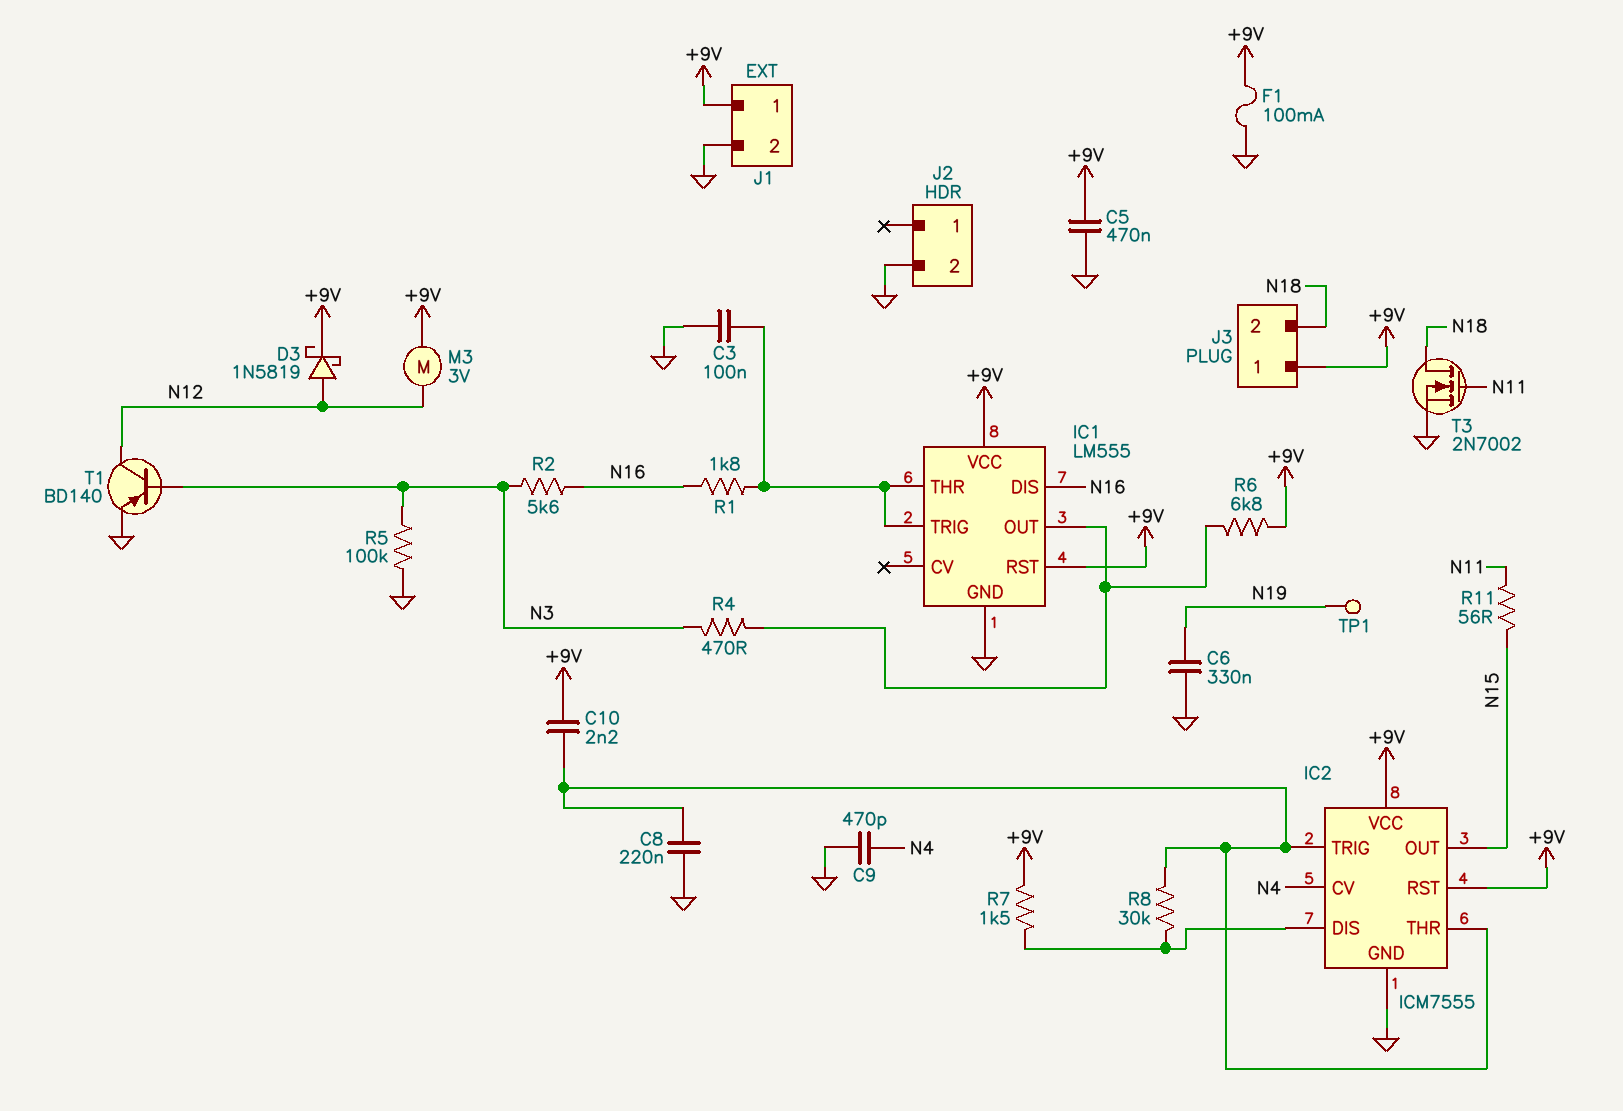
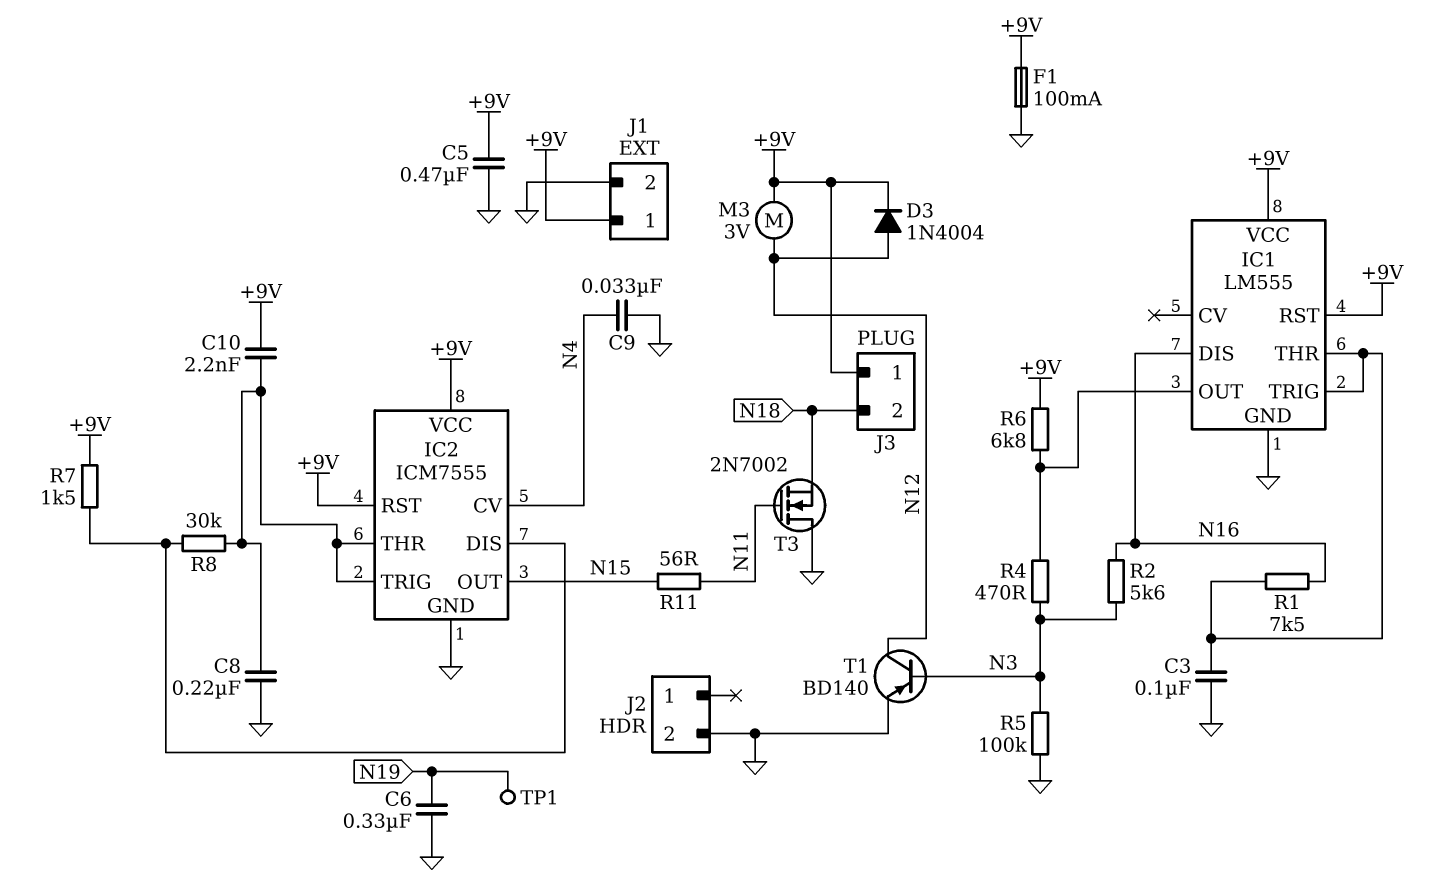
C9: 470pF (GND, N4) -> 33nF (GND, N4)
D3: schottky 1N5819 (A N12, K +9V) -> diode 1N4004 (A N12, K +9V)
R1: 1.8k (IC1/THR, N16) -> 7.5k (IC1/THR, N16)
T3: NMOS 2N7002 (G N11, D N18, S GND) -> NMOS 2N7002 (G N11, D GND, S N18)

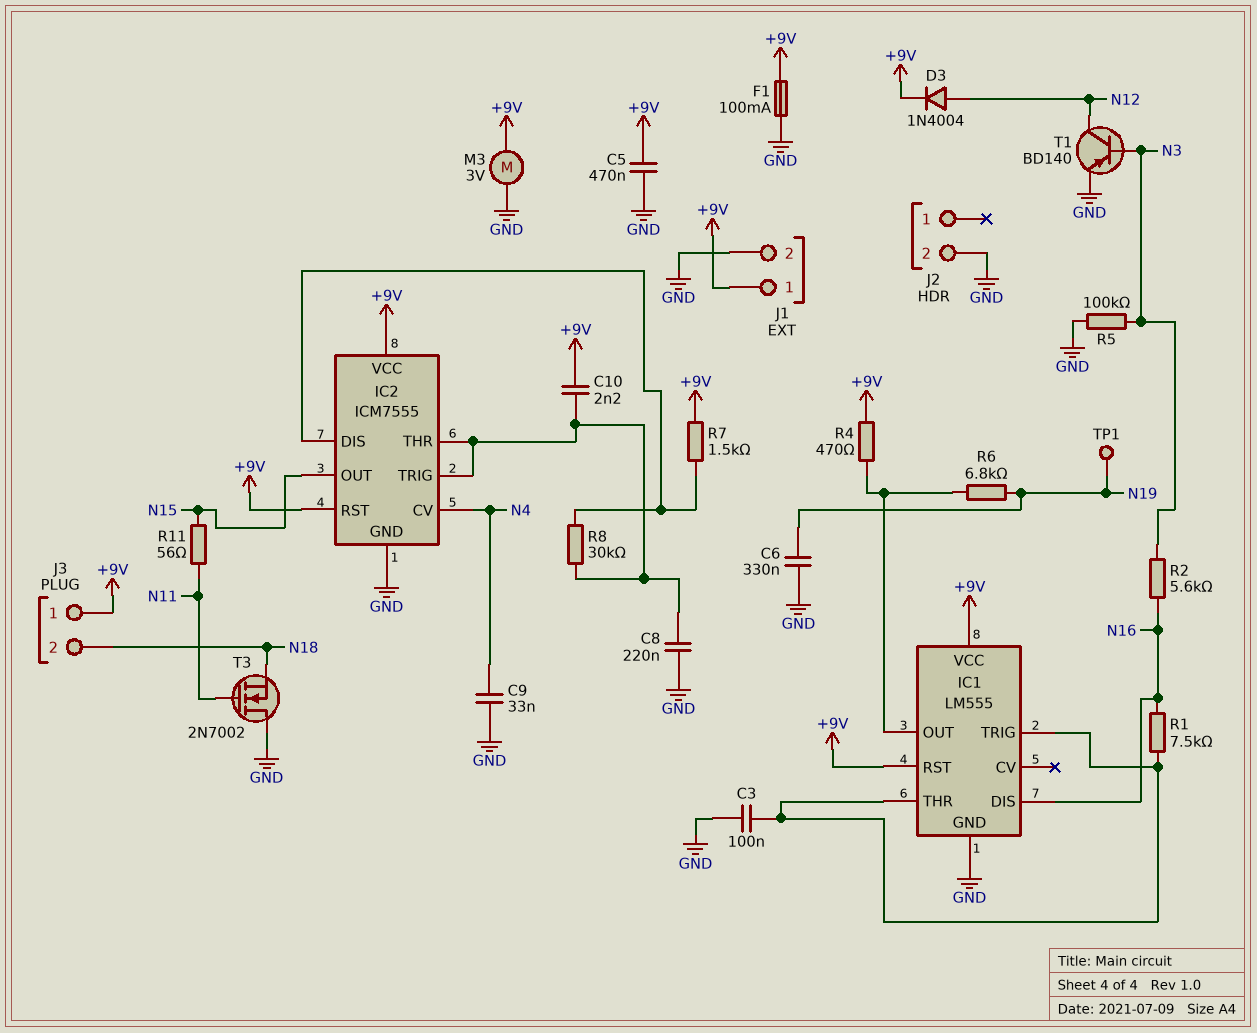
M3: motor 3V (+9V, N12) -> motor 3V (+9V, GND)
R4: 470 (IC1/OUT, N3) -> 470 (+9V, IC1/OUT)
R6: 6.8k (+9V, IC1/OUT) -> 6.8k (IC1/OUT, N19)

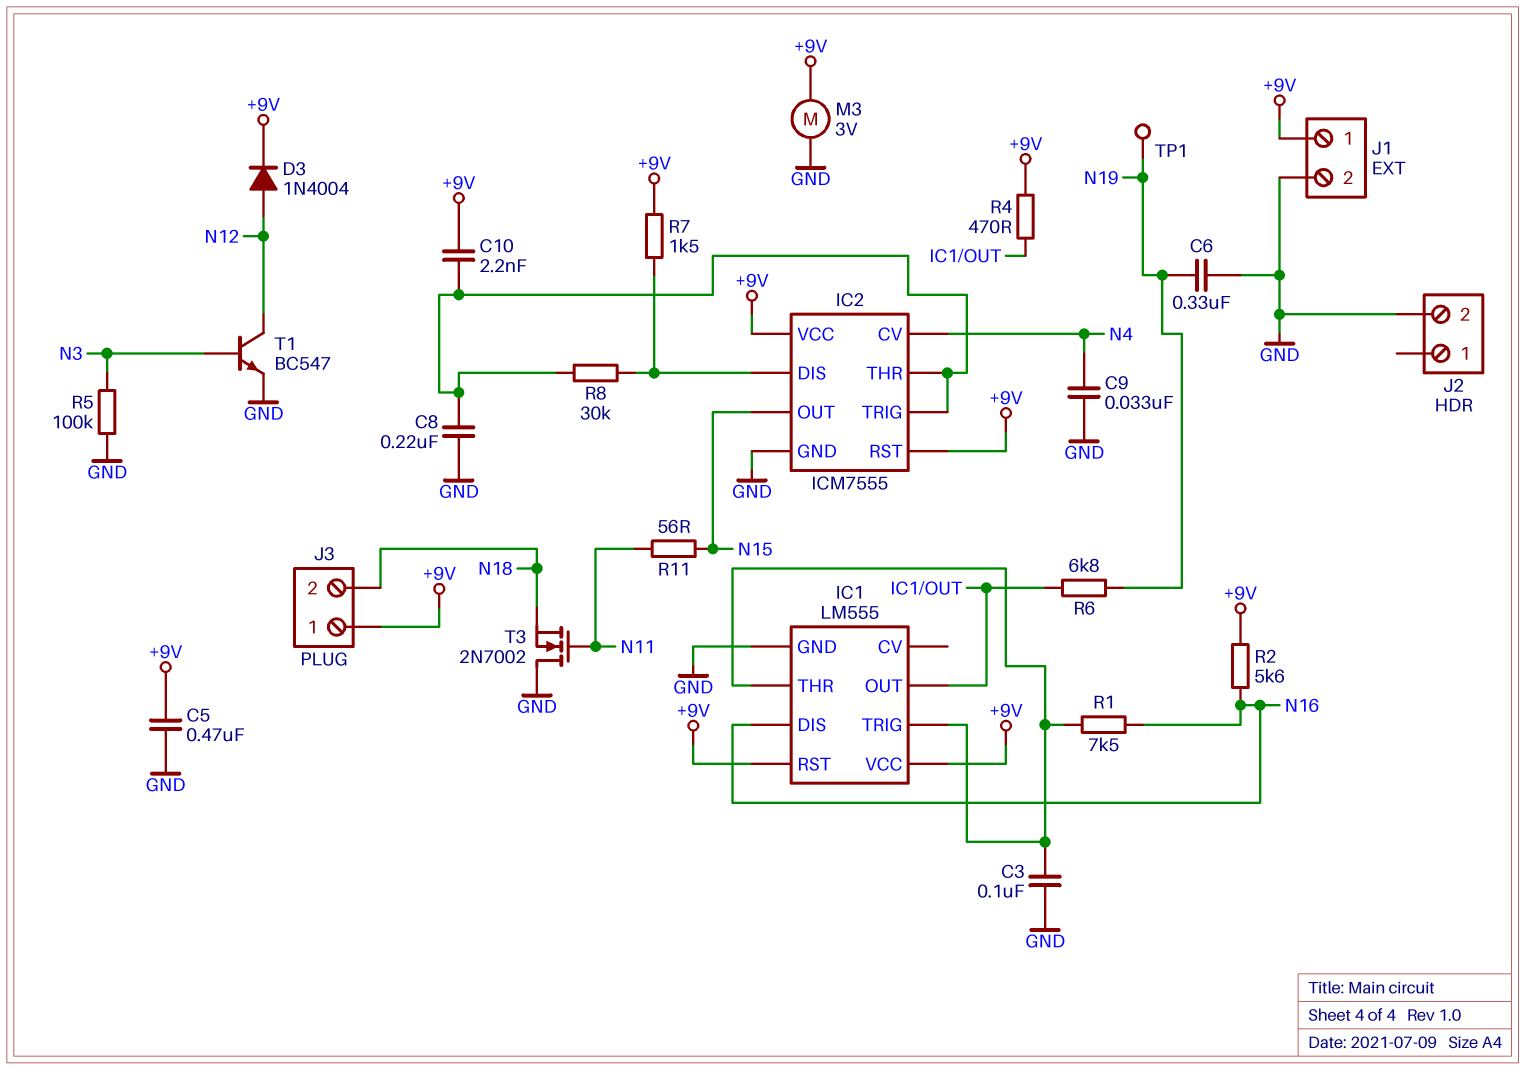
F1: 100mA (+9V, GND) -> none
R2: 5.6k (N3, N16) -> 5.6k (+9V, N16)
T1: PNP BD140 (B N3, C N12, E GND) -> NPN BC547 (B N3, C N12, E GND)

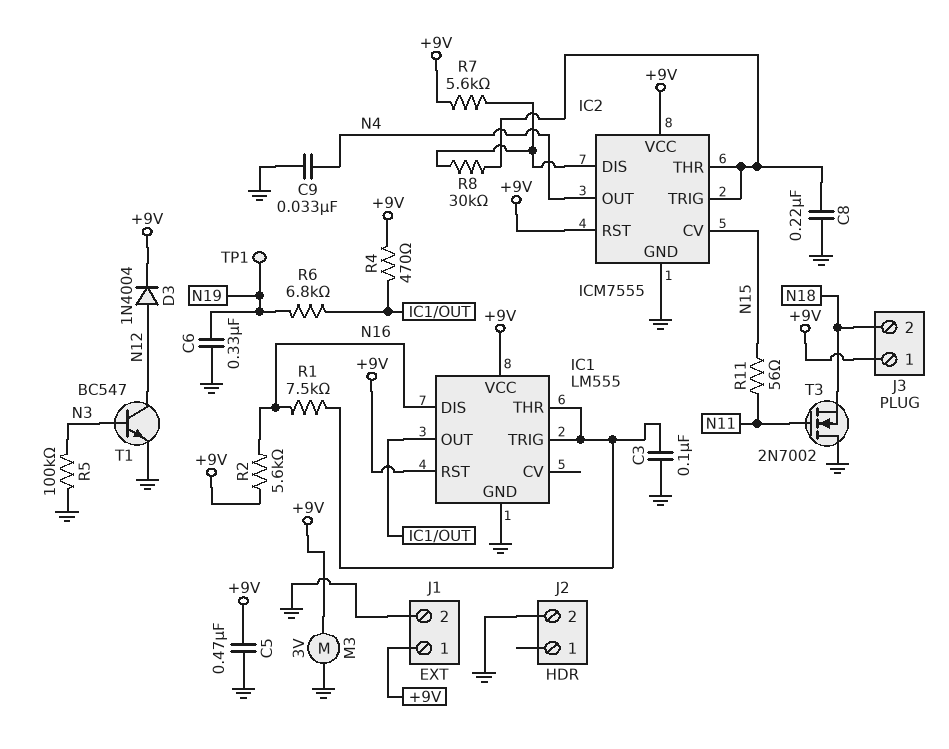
C10: 2.2nF (+9V, IC2/THR) -> none
IC2 pin CV: N4 -> N15
IC2 pin OUT: N15 -> N4
R7: 1.5k (+9V, IC2/DIS) -> 5.6k (+9V, IC2/DIS)

